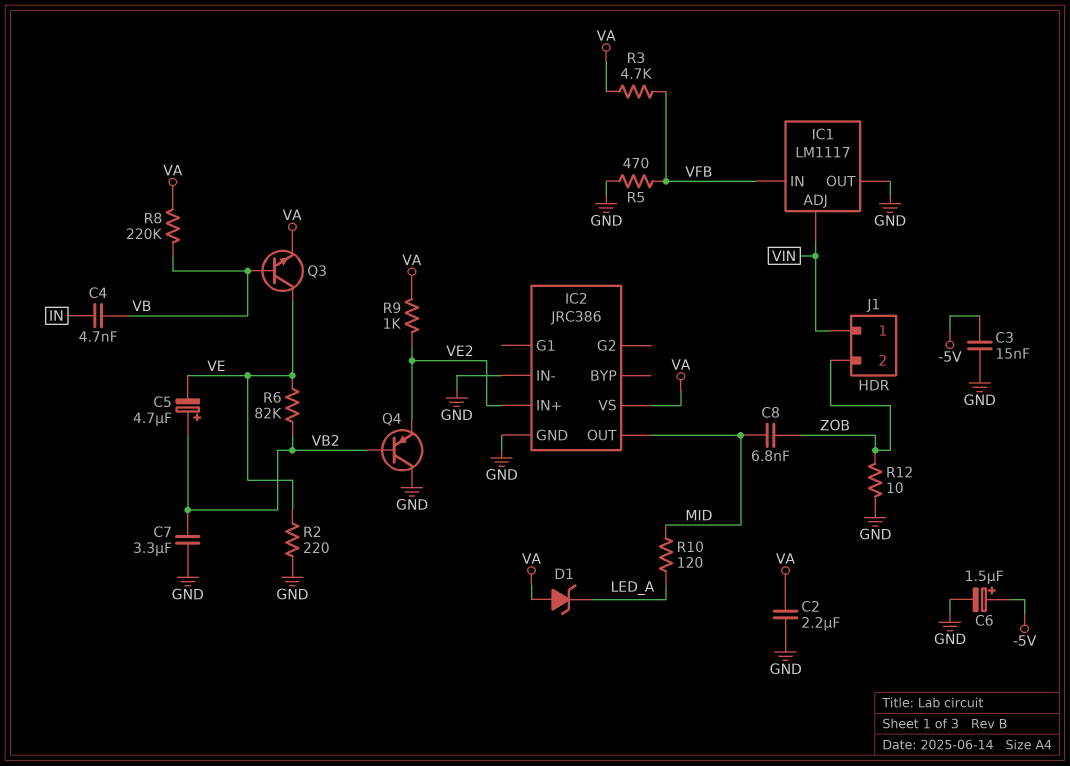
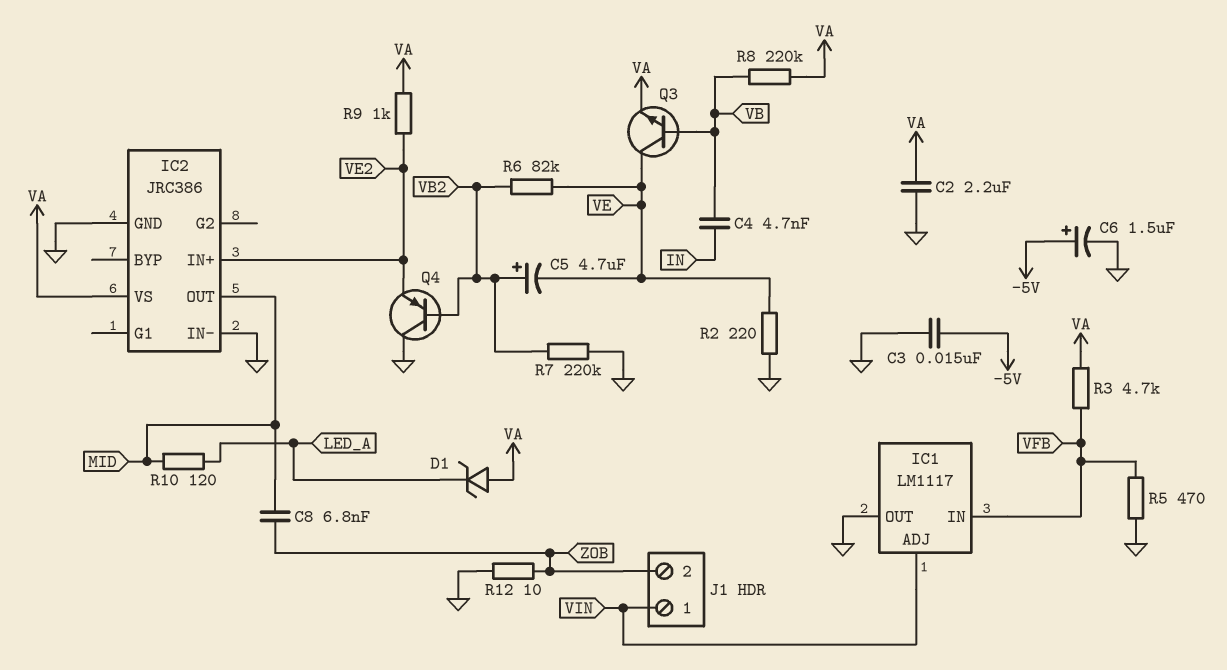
C7: 3.3uF (GND, VB2) -> none
R7: none -> 220k (GND, VB2)

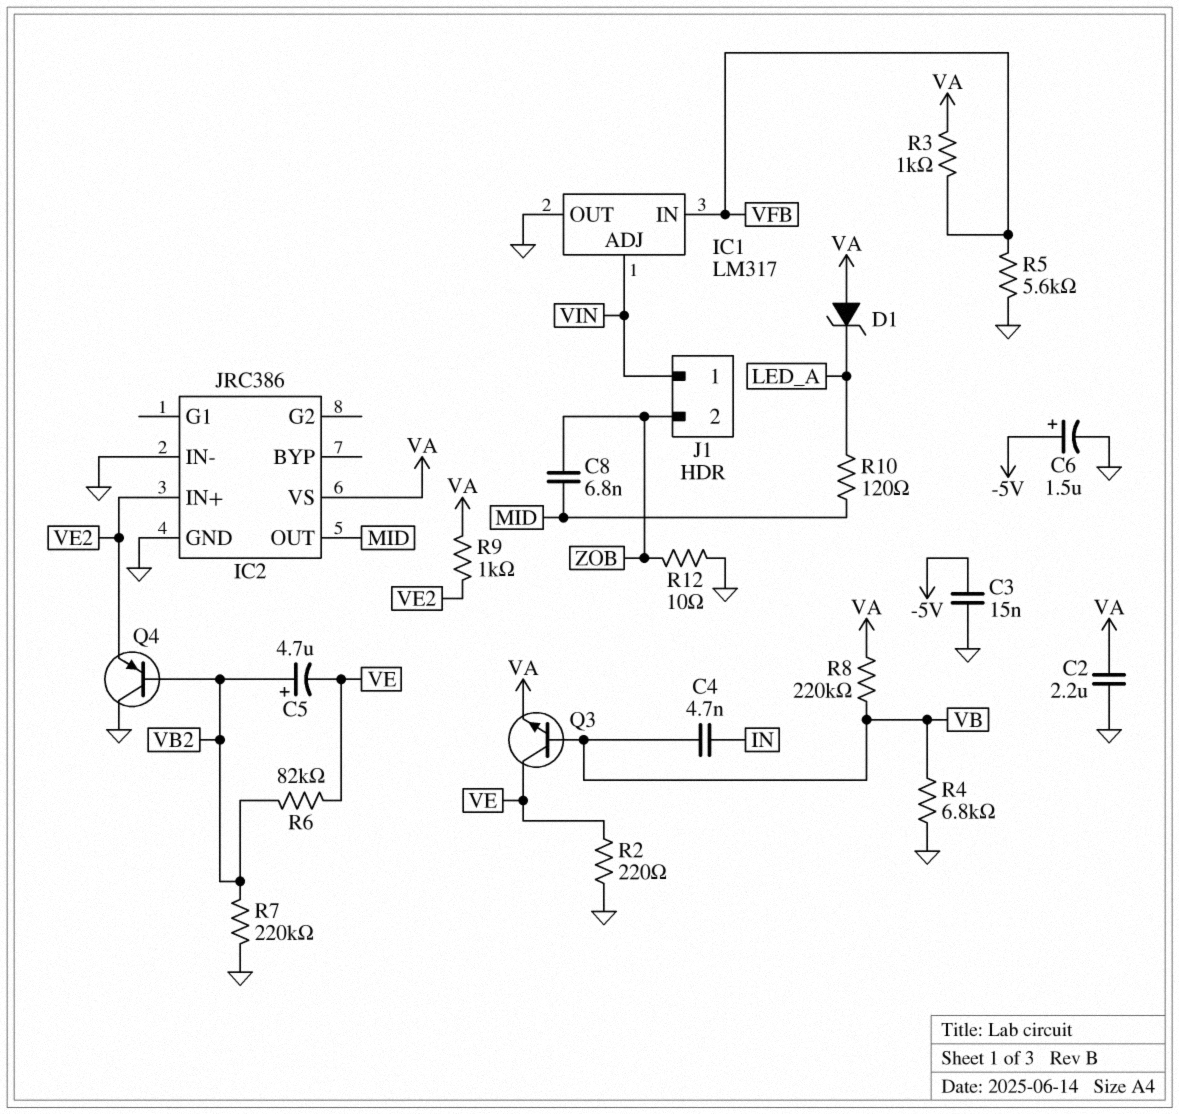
IC1: LM1117 -> LM317
R3: 4.7k (VA, VFB) -> 1k (VA, VFB)
R4: none -> 6.8k (GND, VB)
R5: 470 (GND, VFB) -> 5.6k (GND, VFB)

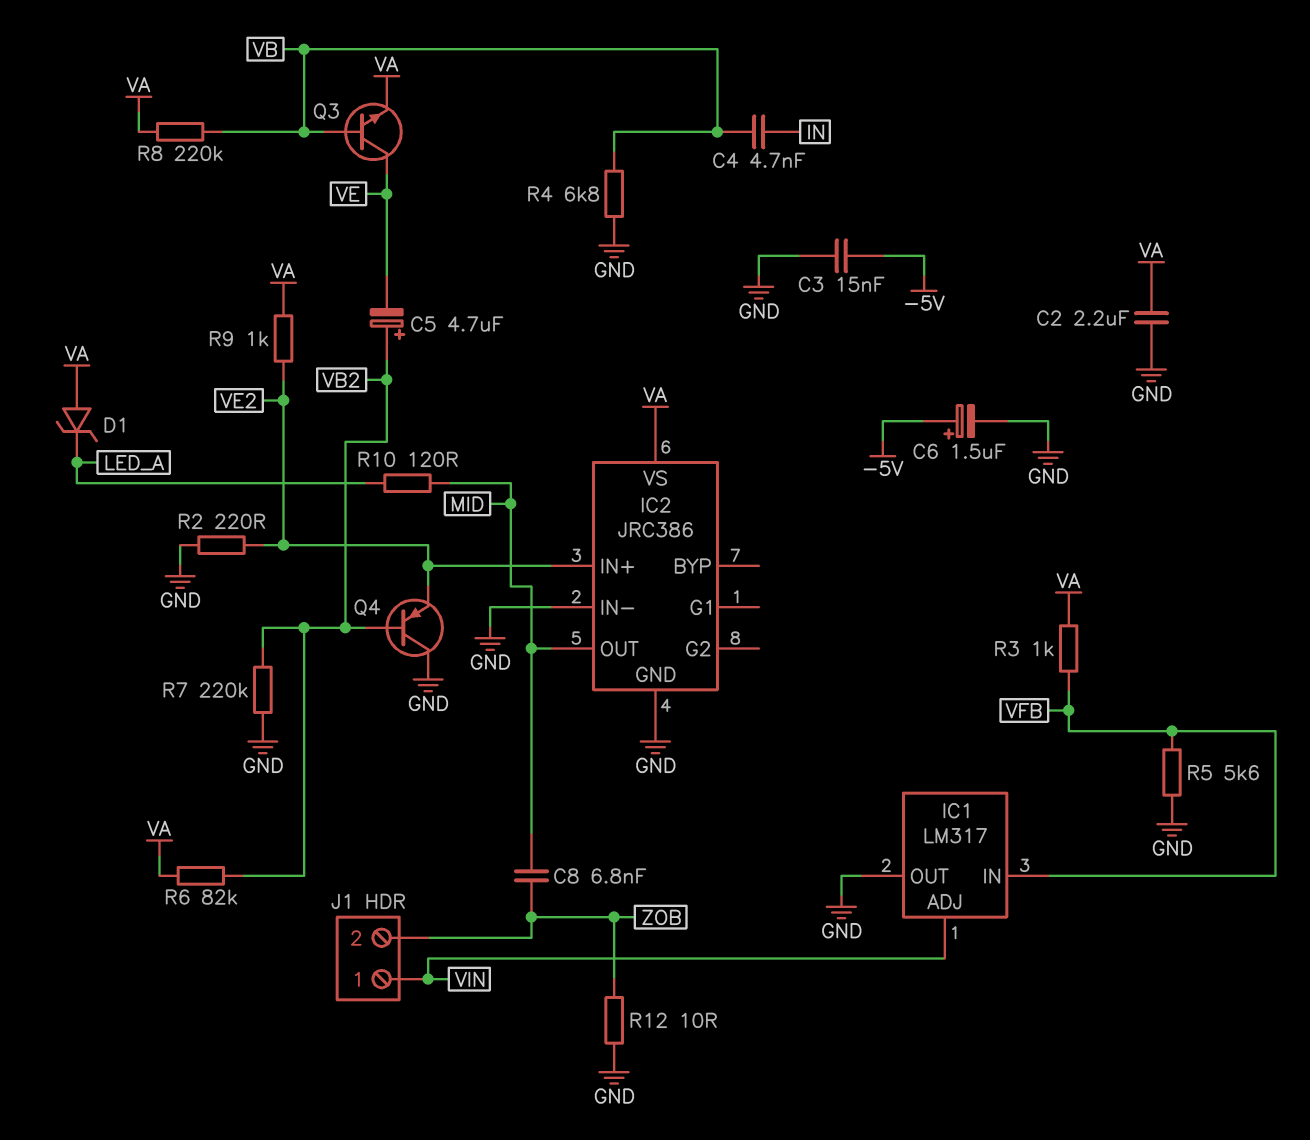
R2: 220 (GND, VE) -> 220 (GND, VE2)
R6: 82k (VB2, VE) -> 82k (VA, VB2)

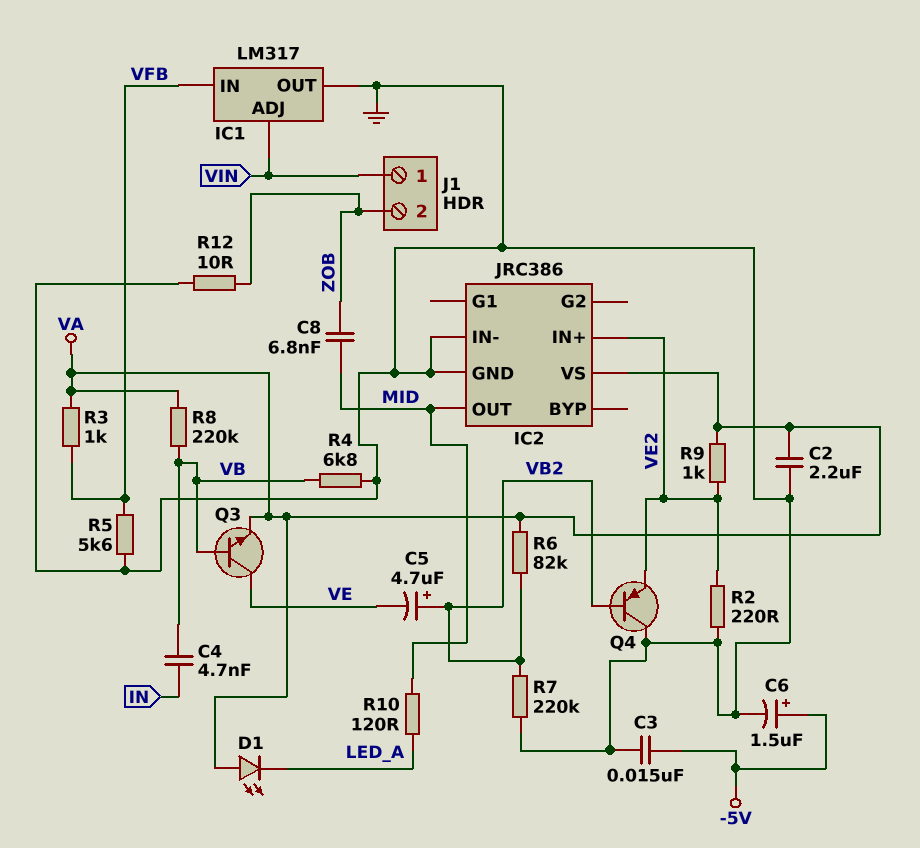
D1: zener (A VA, K LED_A) -> LED (A VA, K LED_A)

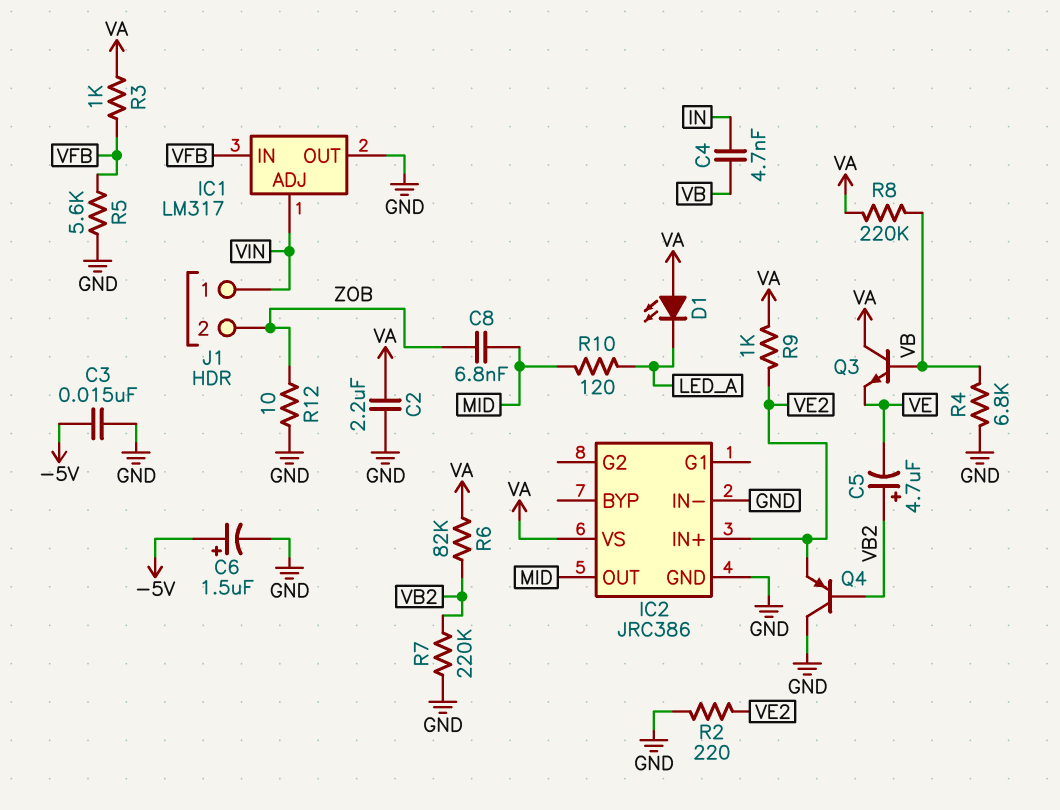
Q3: NPN (B VB, C VE, E VA) -> NPN (B VB, C VA, E VE)

